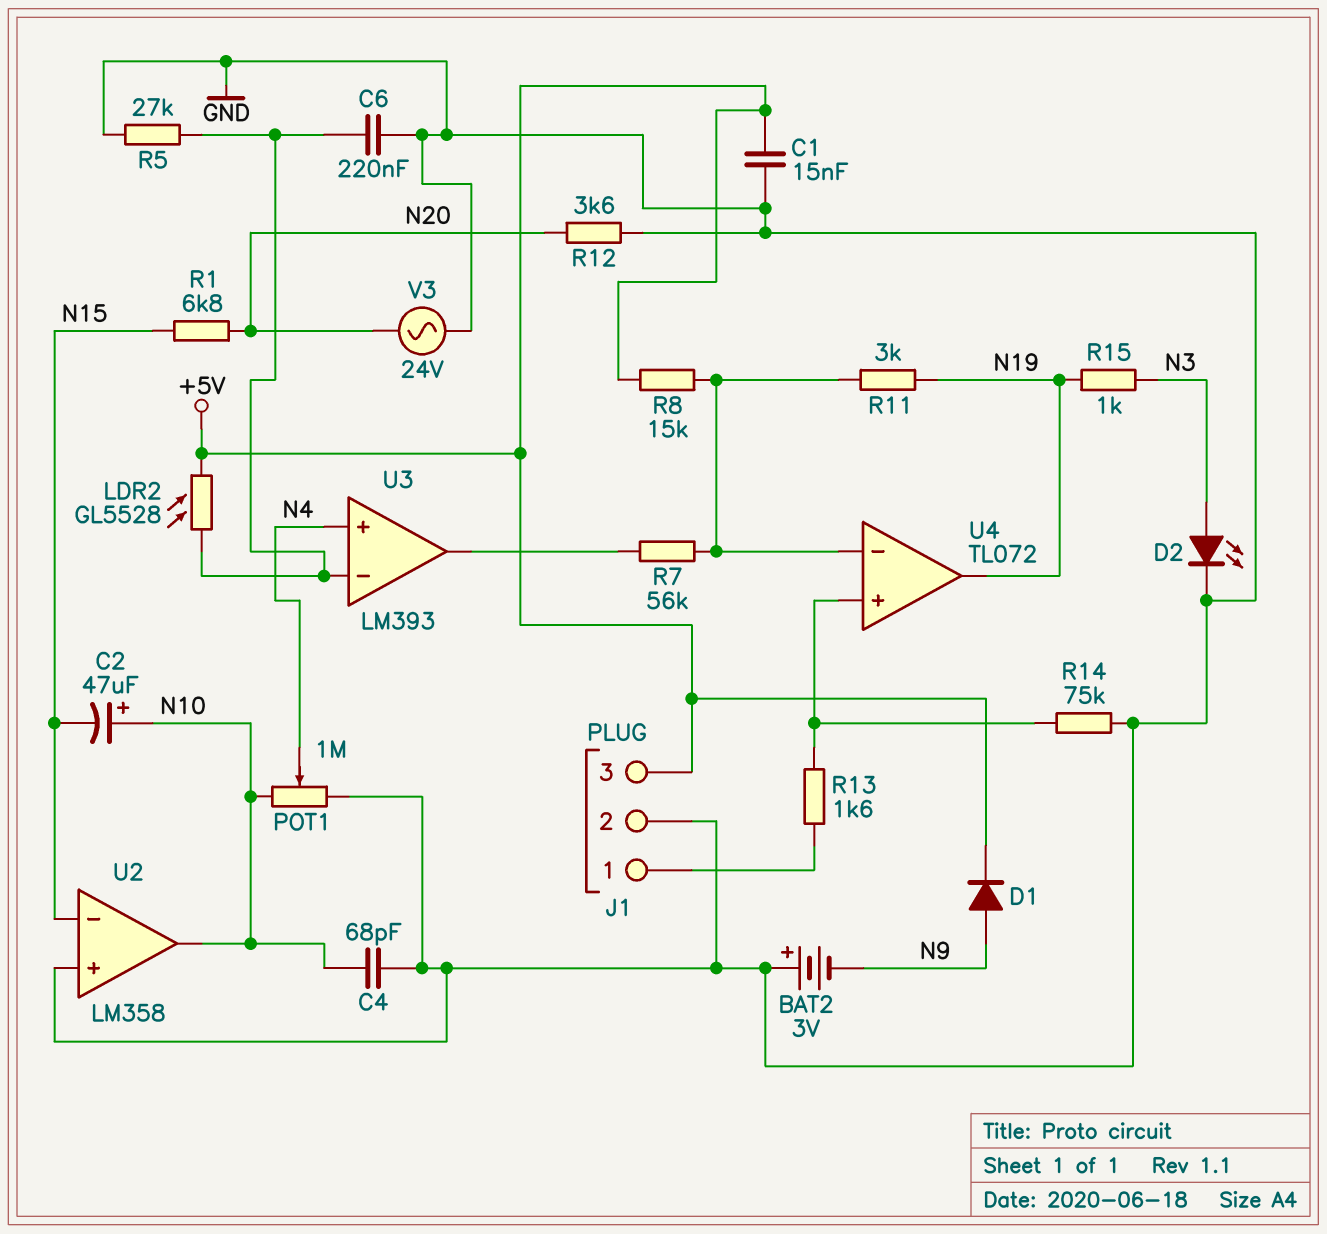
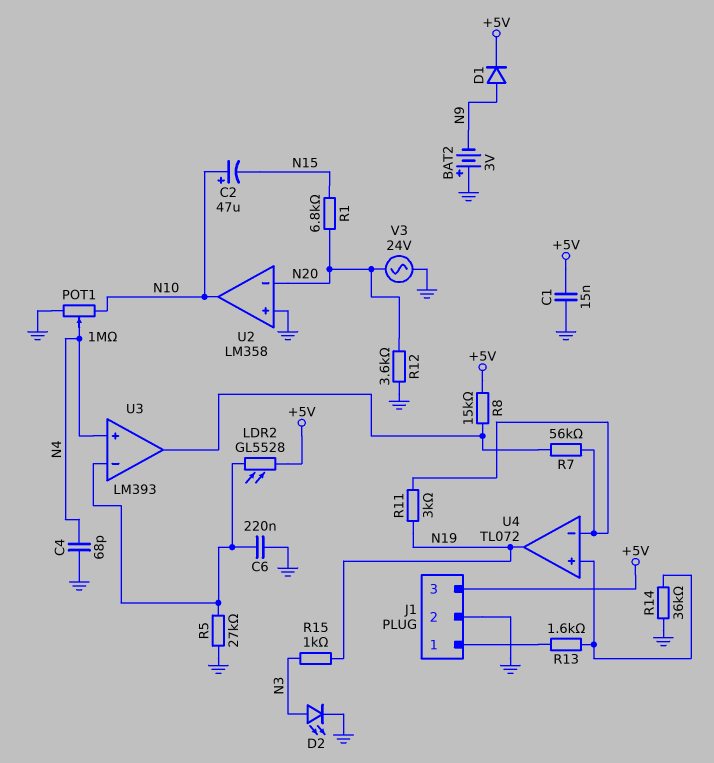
C4: 68pF (GND, N10) -> 68pF (GND, N4)
R8: 15k (+5V, U4/in-) -> 15k (+5V, U3/out)
R14: 75k (GND, U4/in+) -> 36k (GND, U4/in+)
U2 pin in-: N15 -> N20

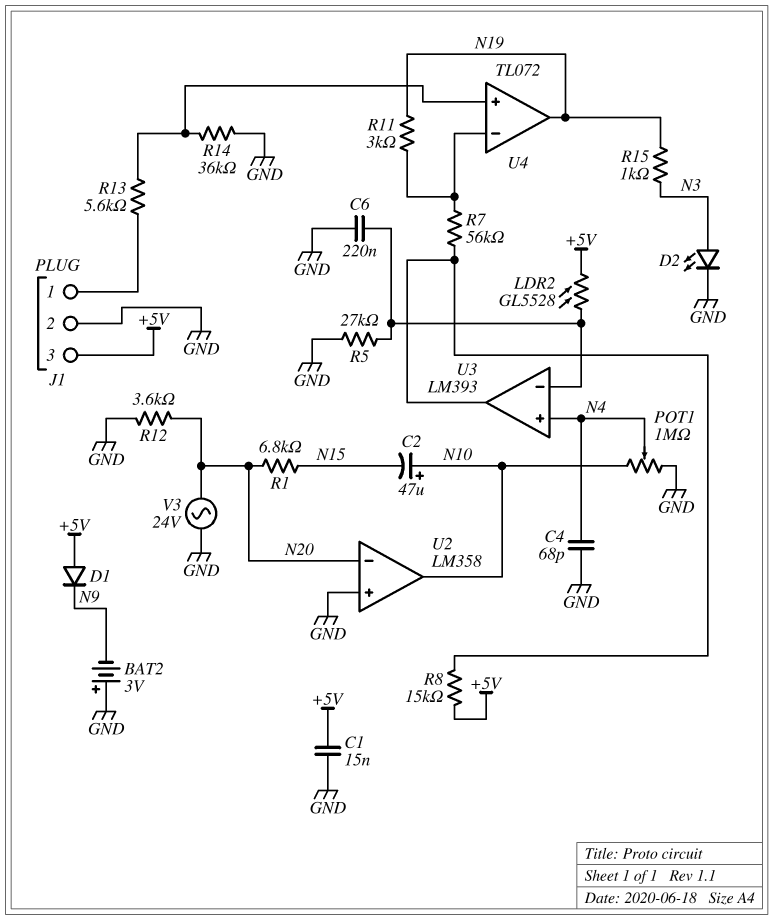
D1: diode (A N9, K +5V) -> diode (A +5V, K N9)
R13: 1.6k (J1/1, U4/in+) -> 5.6k (J1/1, U4/in+)

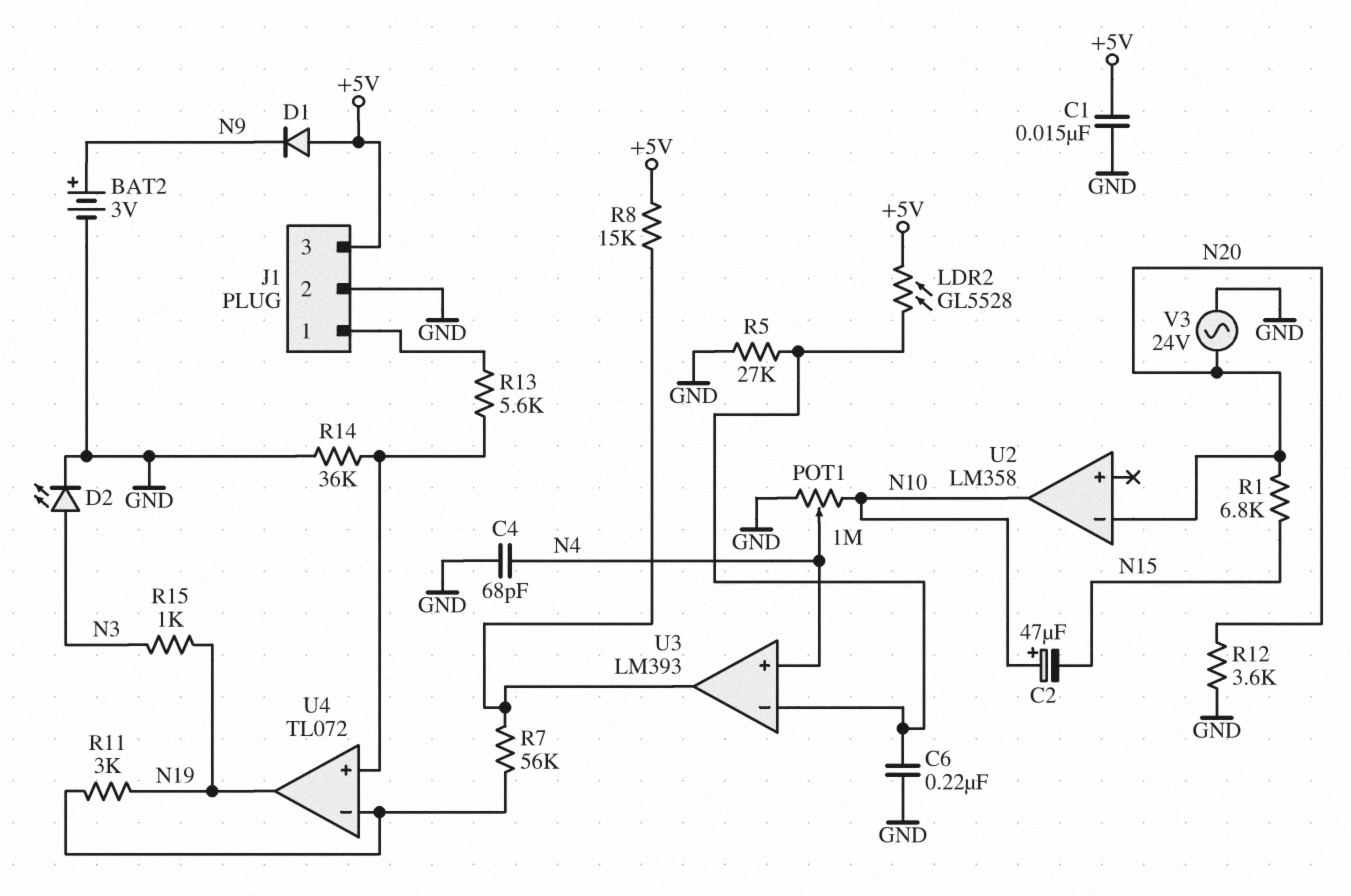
BAT2: 3V (plus GND, minus N9) -> 3V (plus N9, minus GND)
U2 pin in+: GND -> none

